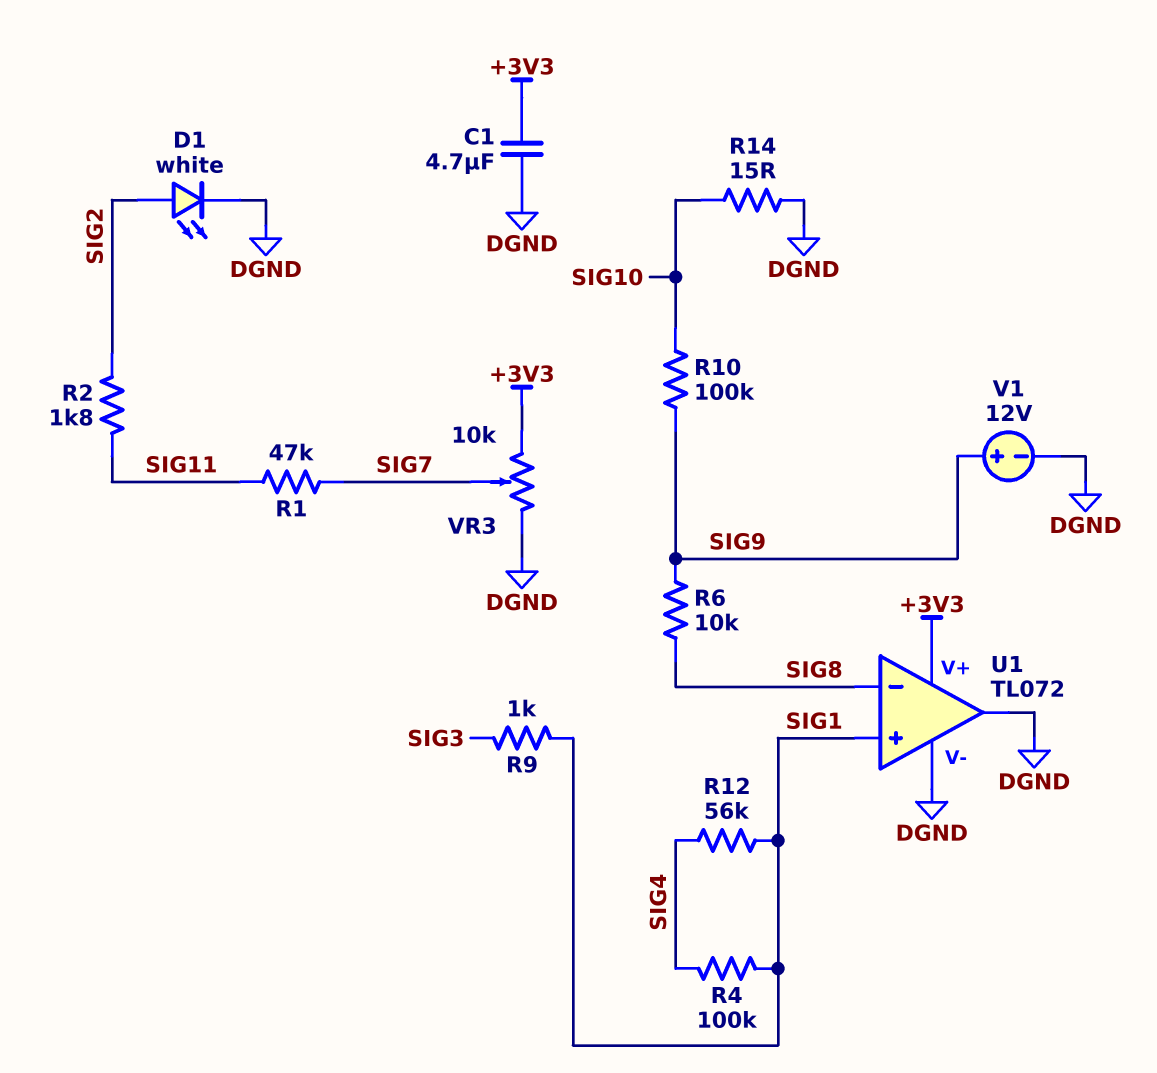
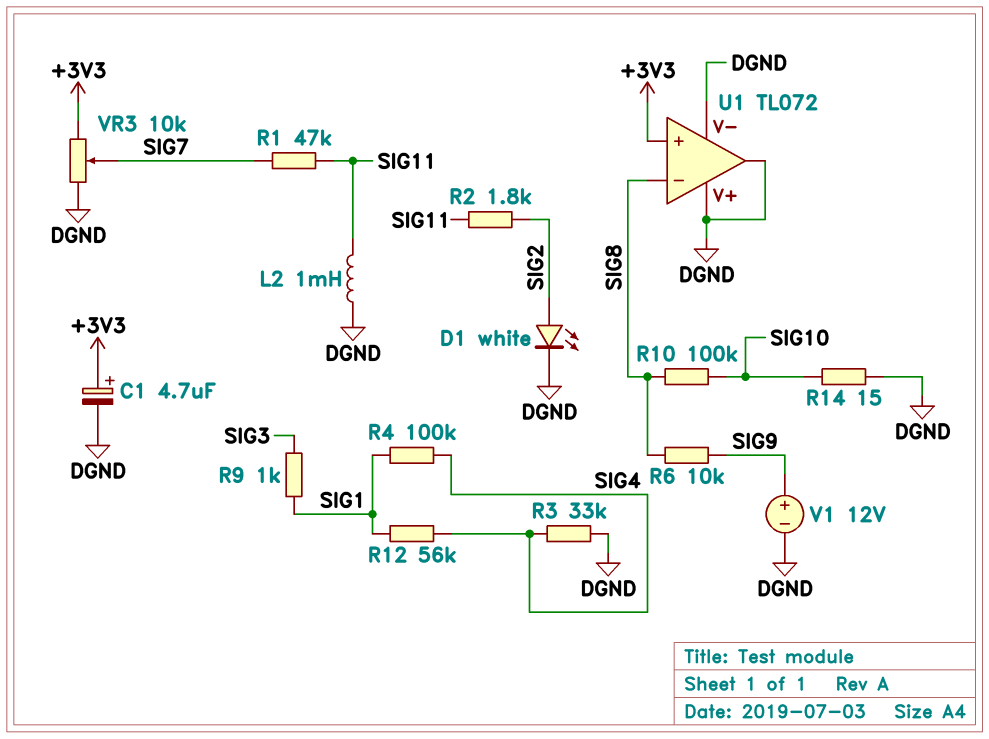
C1: 4.7uF (+3V3, DGND) -> 4.7uF (plus +3V3, minus DGND)
L2: none -> 1mH (DGND, SIG11)
R3: none -> 33k (DGND, SIG4)
R10: 100k (SIG9, SIG10) -> 100k (SIG8, SIG10)
U1 pin V+: +3V3 -> DGND
U1 pin in+: SIG1 -> +3V3

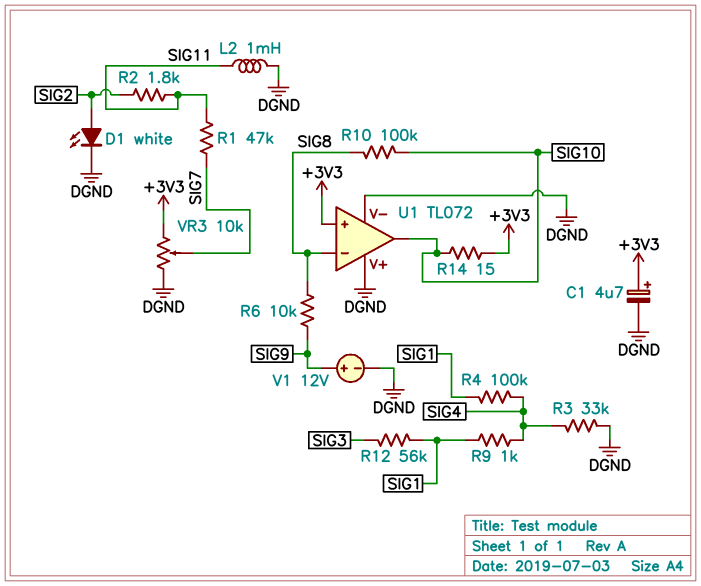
R9: 1k (SIG1, SIG3) -> 1k (SIG1, SIG4)
R12: 56k (SIG1, SIG4) -> 56k (SIG1, SIG3)
R14: 15 (DGND, SIG10) -> 15 (+3V3, SIG10)
U1 pin out: DGND -> SIG10

